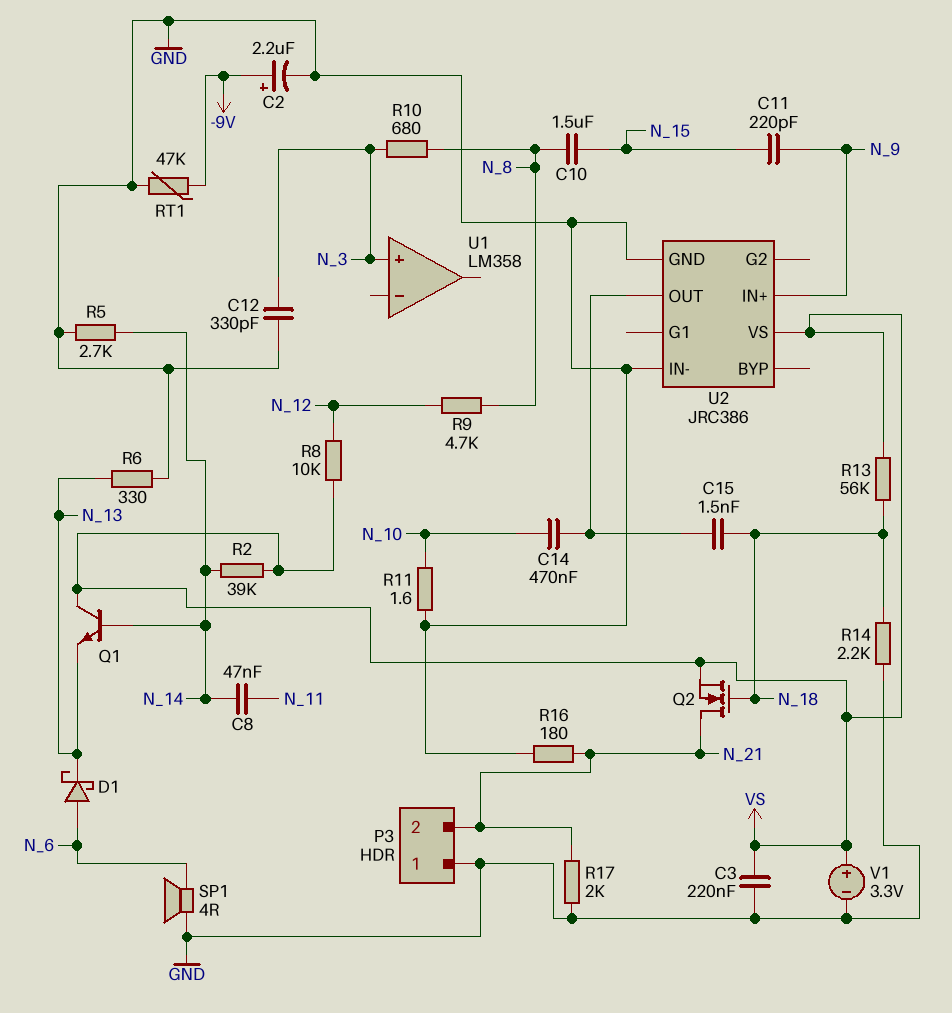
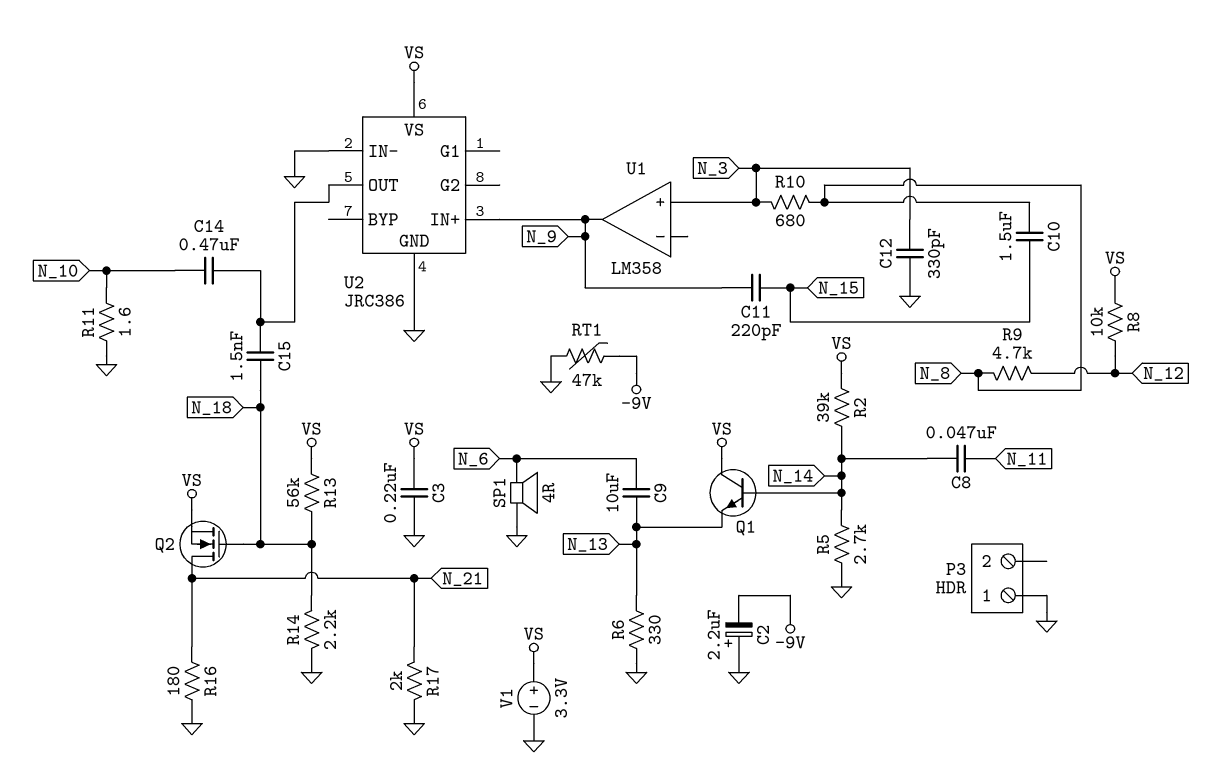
C2: 2.2uF (plus -9V, minus GND) -> 2.2uF (plus GND, minus -9V)
C9: none -> 10uF (N_6, N_13)
D1: schottky (A N_6, K N_13) -> none
P3 pin 2: N_21 -> none
U1 pin out: none -> N_9

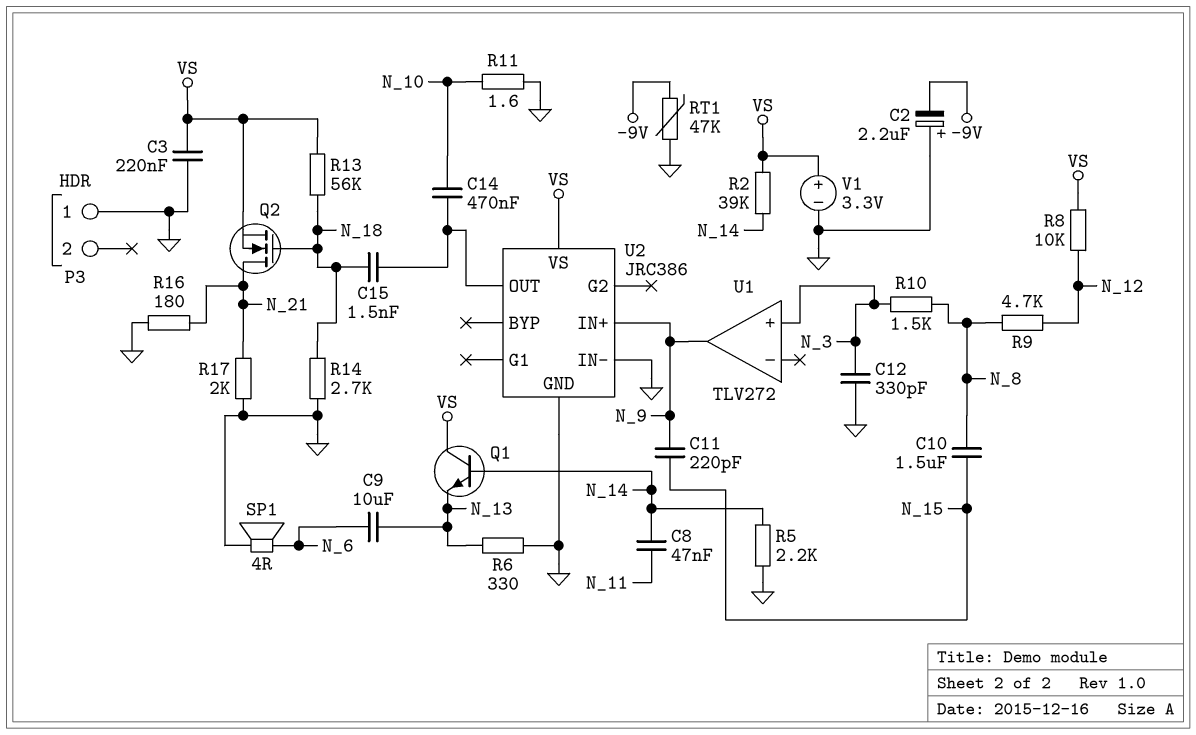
R5: 2.7k (GND, N_14) -> 2.2k (GND, N_14)
R10: 680 (N_3, N_8) -> 1.5k (N_3, N_8)
R14: 2.2k (GND, N_18) -> 2.7k (GND, N_18)
U1: LM358 -> TLV272

